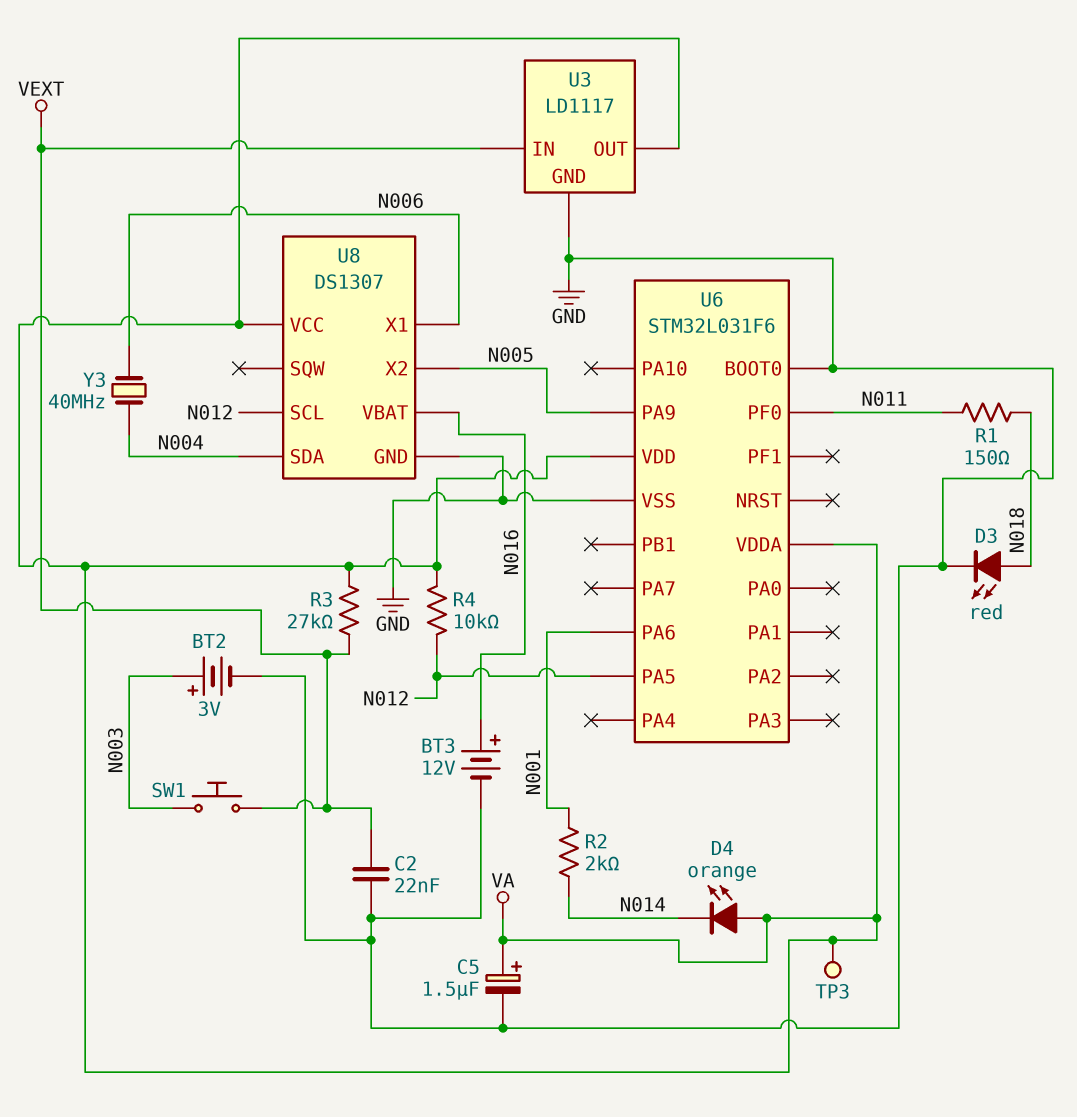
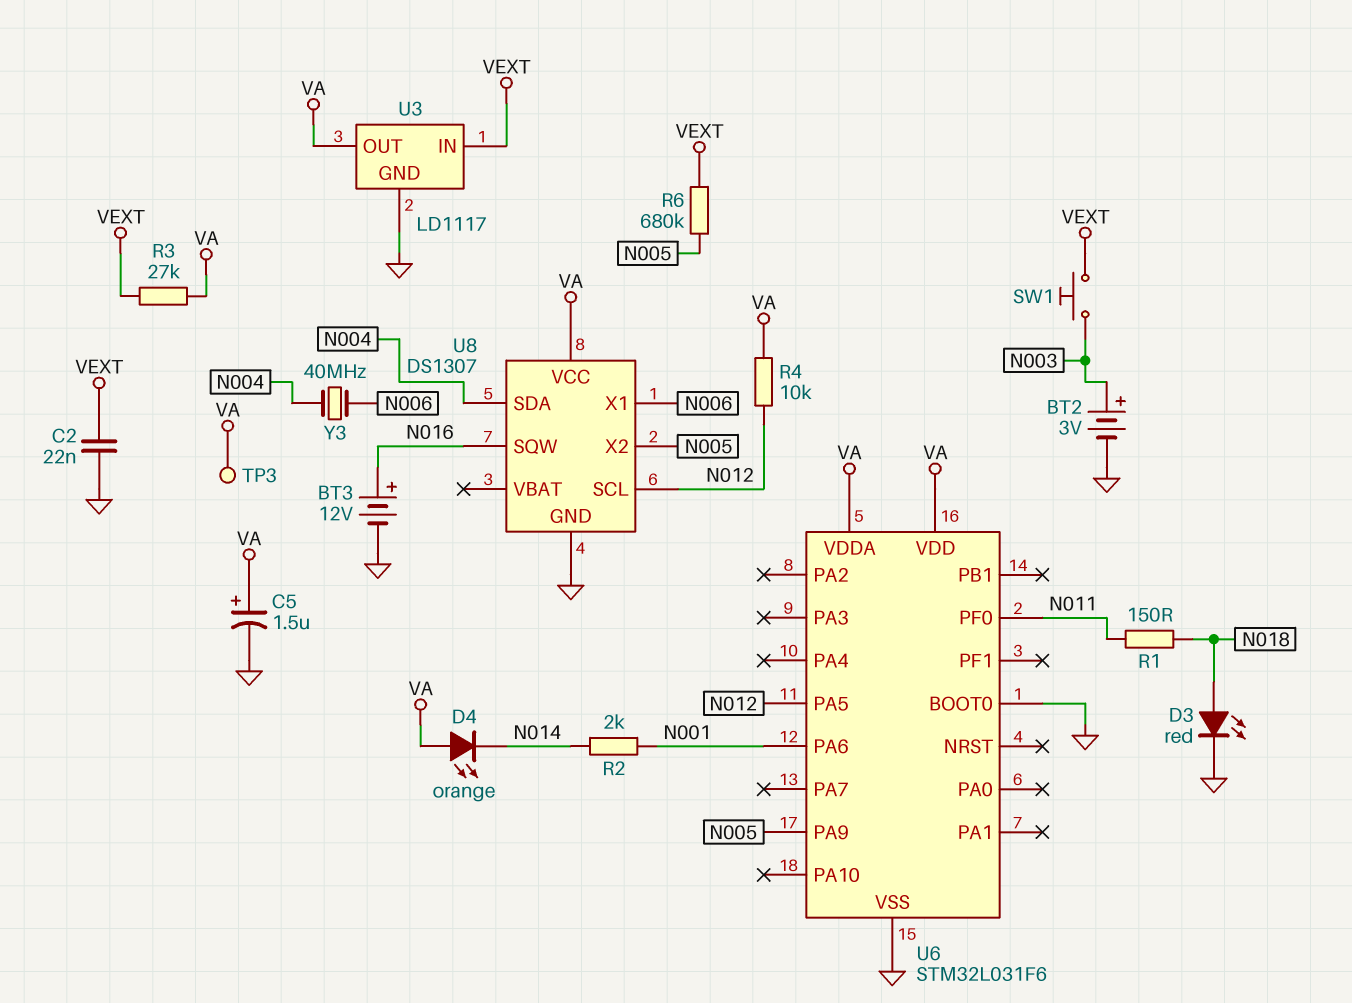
R6: none -> 680k (N005, VEXT)
U8 pin SQW: none -> N016
U8 pin VBAT: N016 -> none

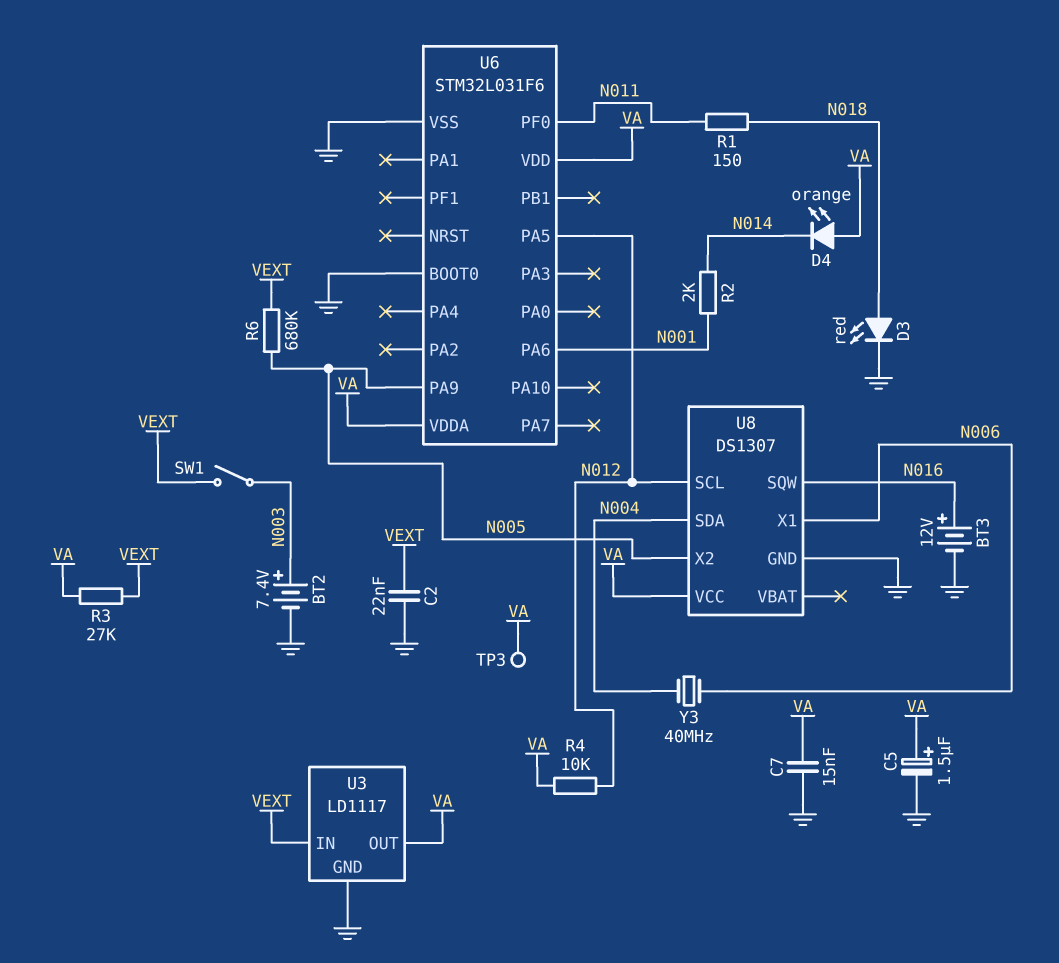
BT2: 3V (plus N003, minus GND) -> 7.4V (plus N003, minus GND)
C7: none -> 15nF (GND, VA)
SW1: button (N003, VEXT) -> switch (N003, VEXT)

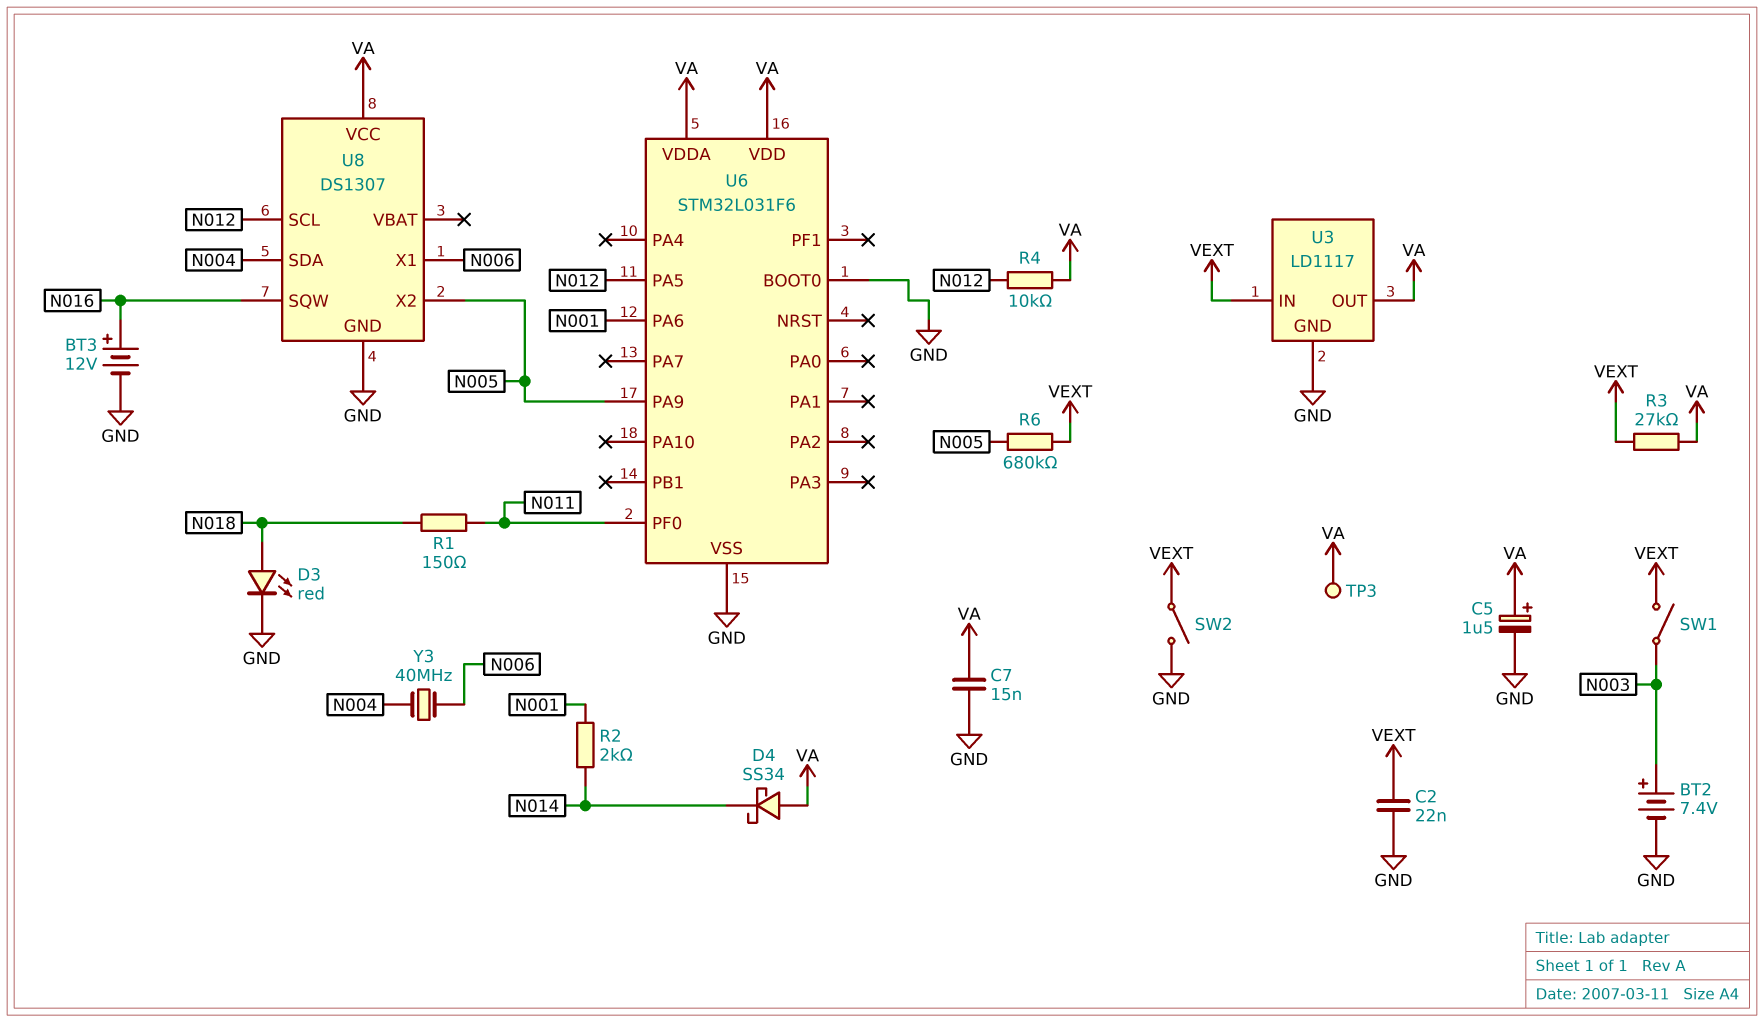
D4: LED orange (A VA, K N014) -> schottky SS34 (A VA, K N014)
SW2: none -> switch (GND, VEXT)

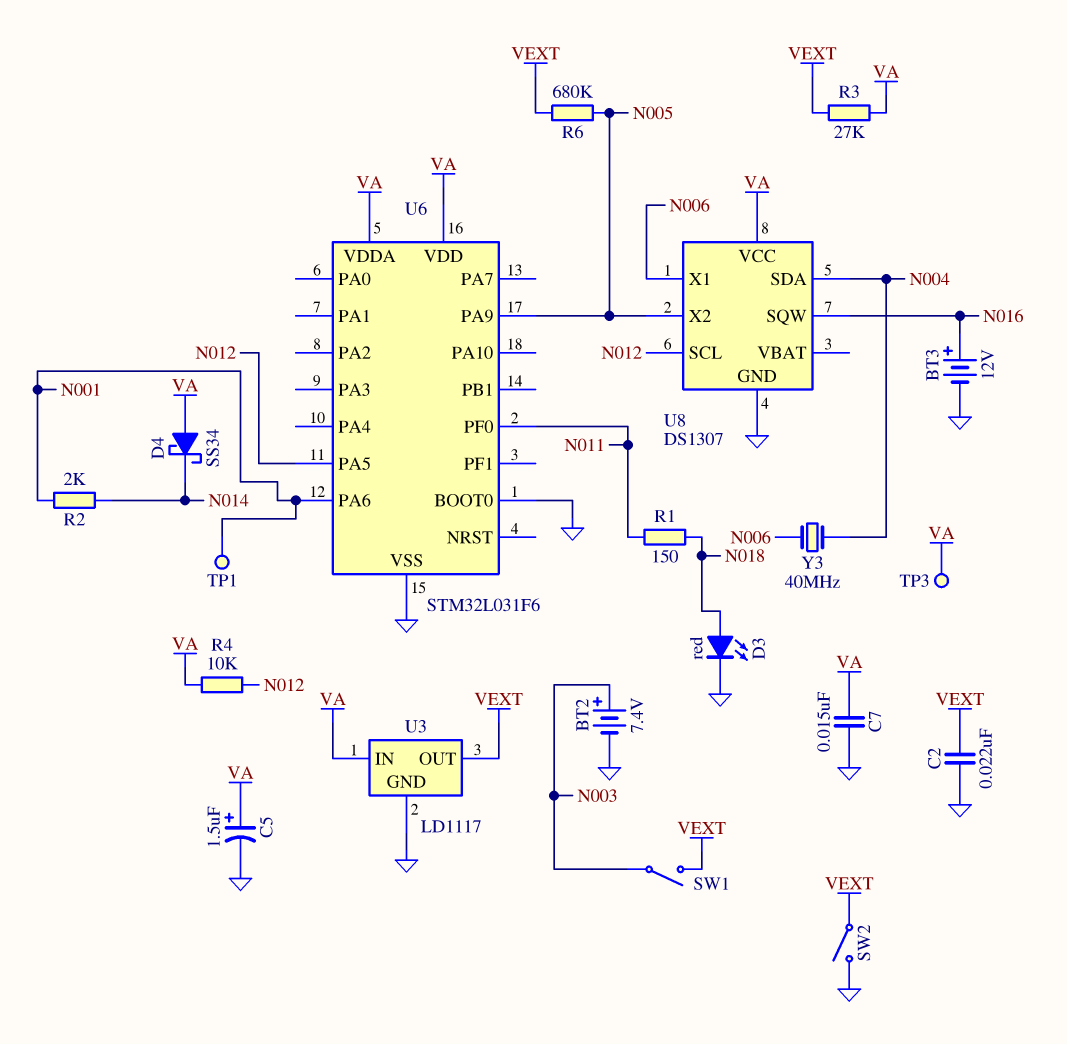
TP1: none -> test point (N001)
U3 pin IN: VEXT -> VA
U3 pin OUT: VA -> VEXT

